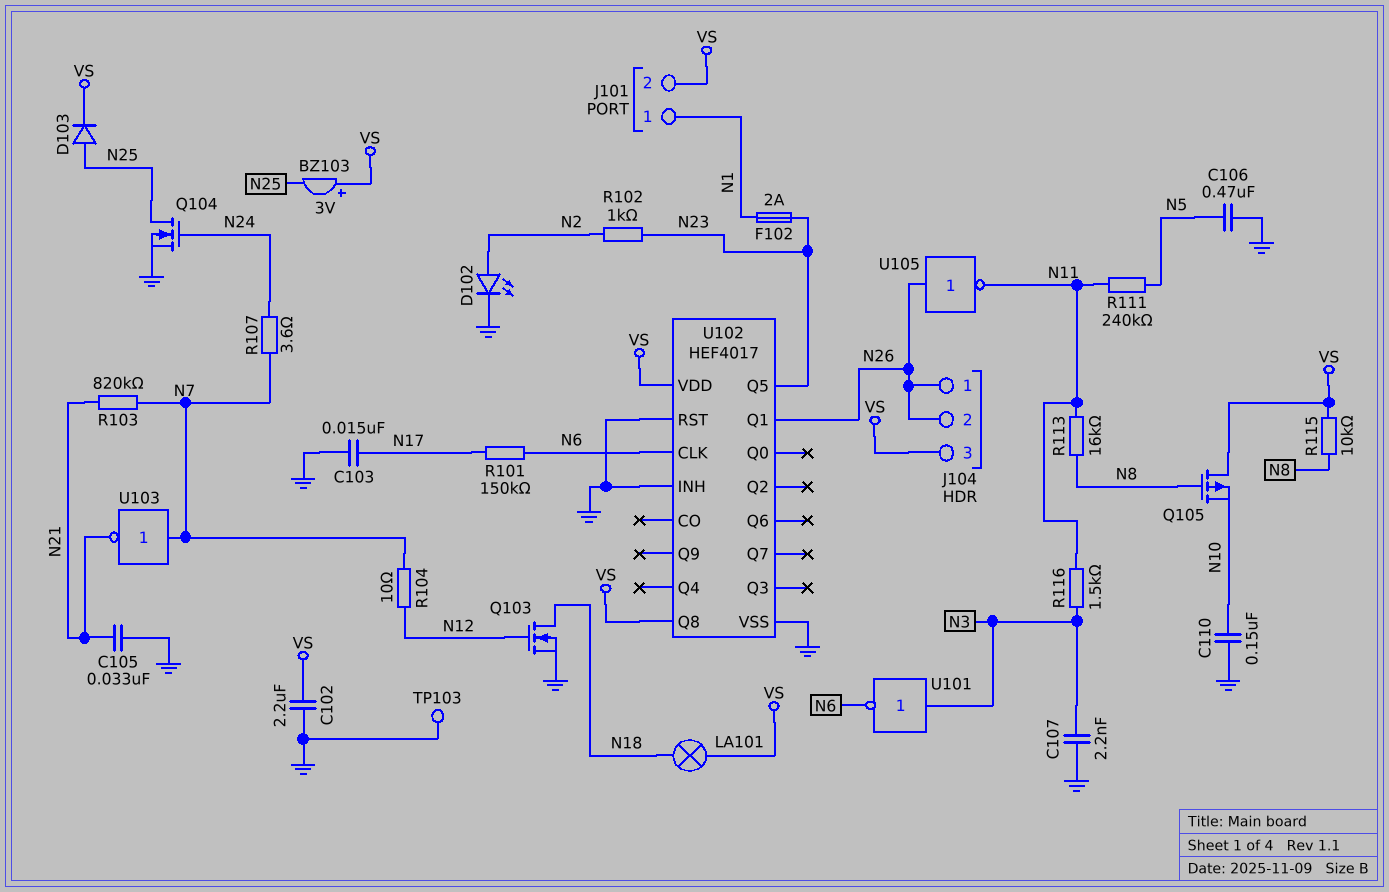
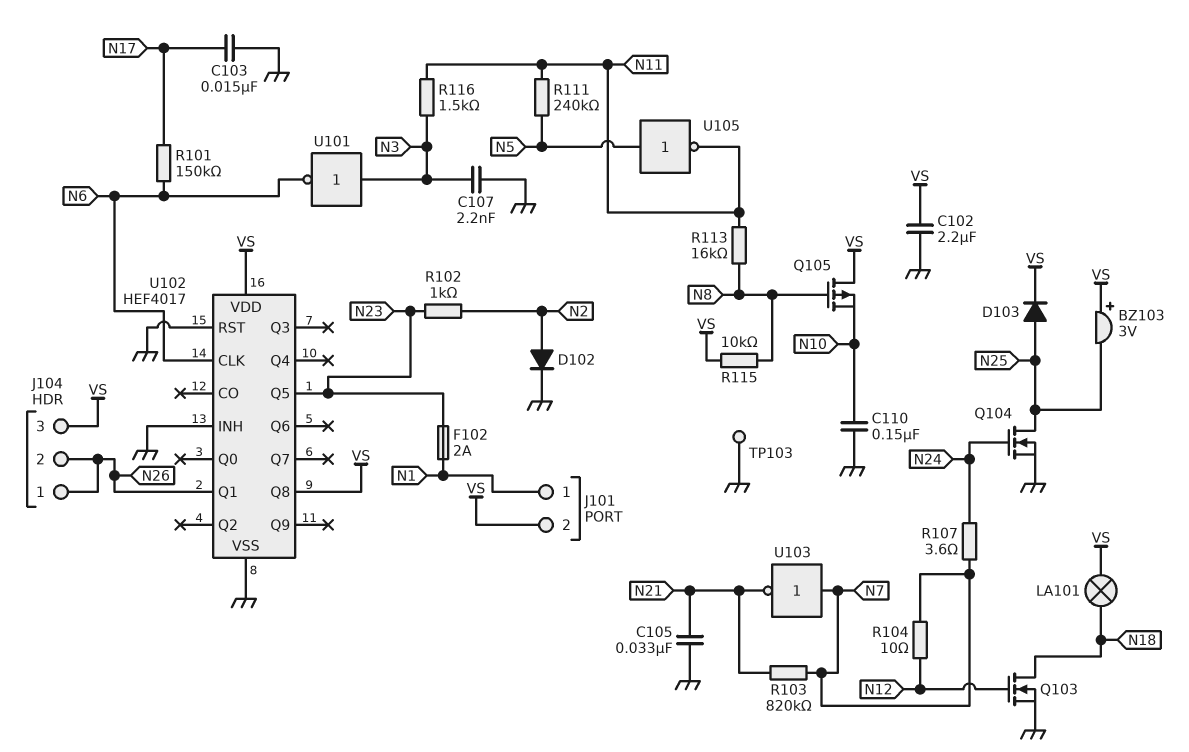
C106: 470nF (GND, N5) -> none
D102: LED (A N2, K GND) -> diode (A N2, K GND)
U105: NOT (in N26, out N11) -> NOT (in N5, out N11)

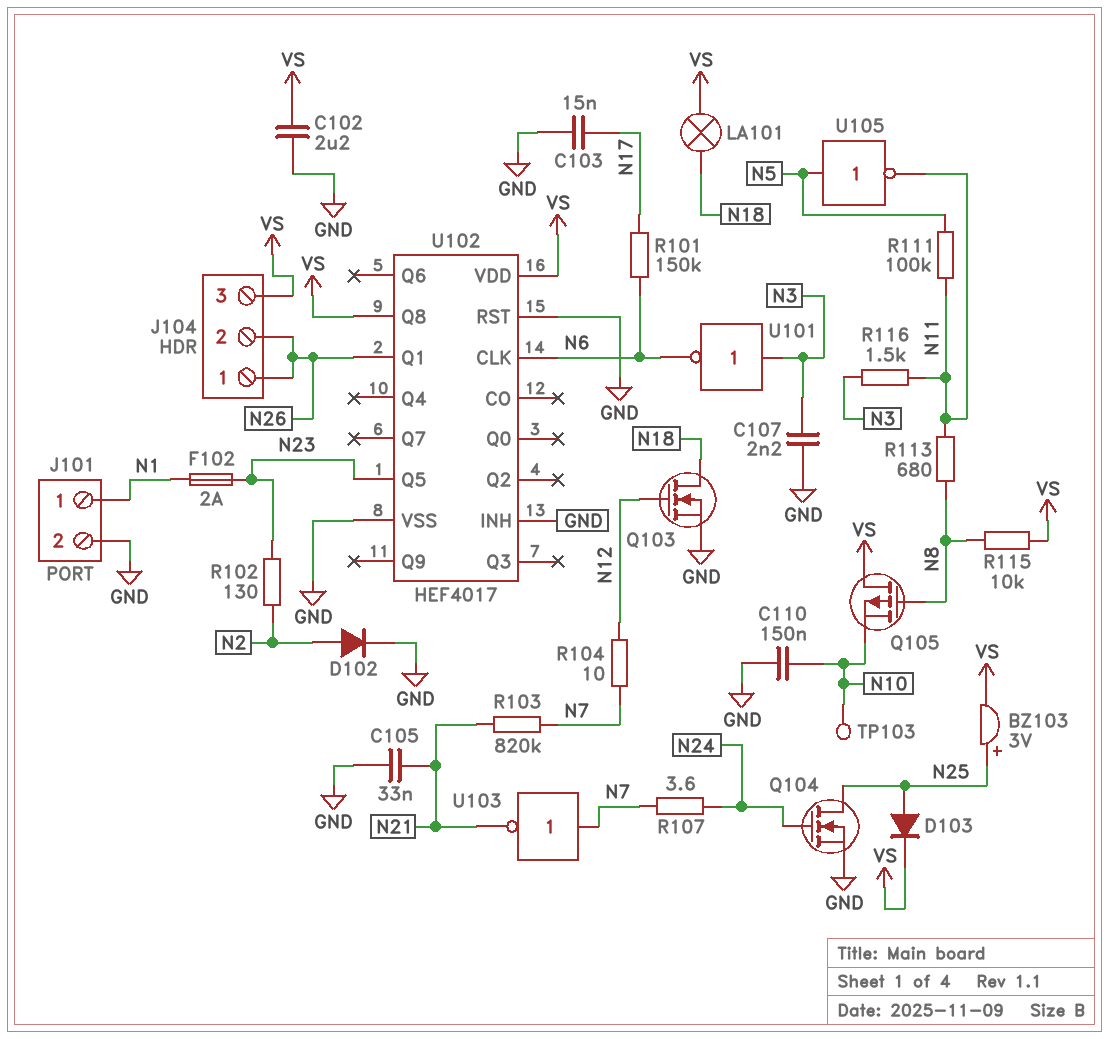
BZ103: buzzer 3V (plus VS, minus N25) -> buzzer 3V (plus N25, minus VS)
J101 pin 2: VS -> GND
R102: 1k (N2, N23) -> 130 (N2, N23)
R111: 240k (N5, N11) -> 100k (N5, N11)
R113: 16k (N8, N11) -> 680 (N8, N11)
TP103: test point (GND) -> test point (N10)

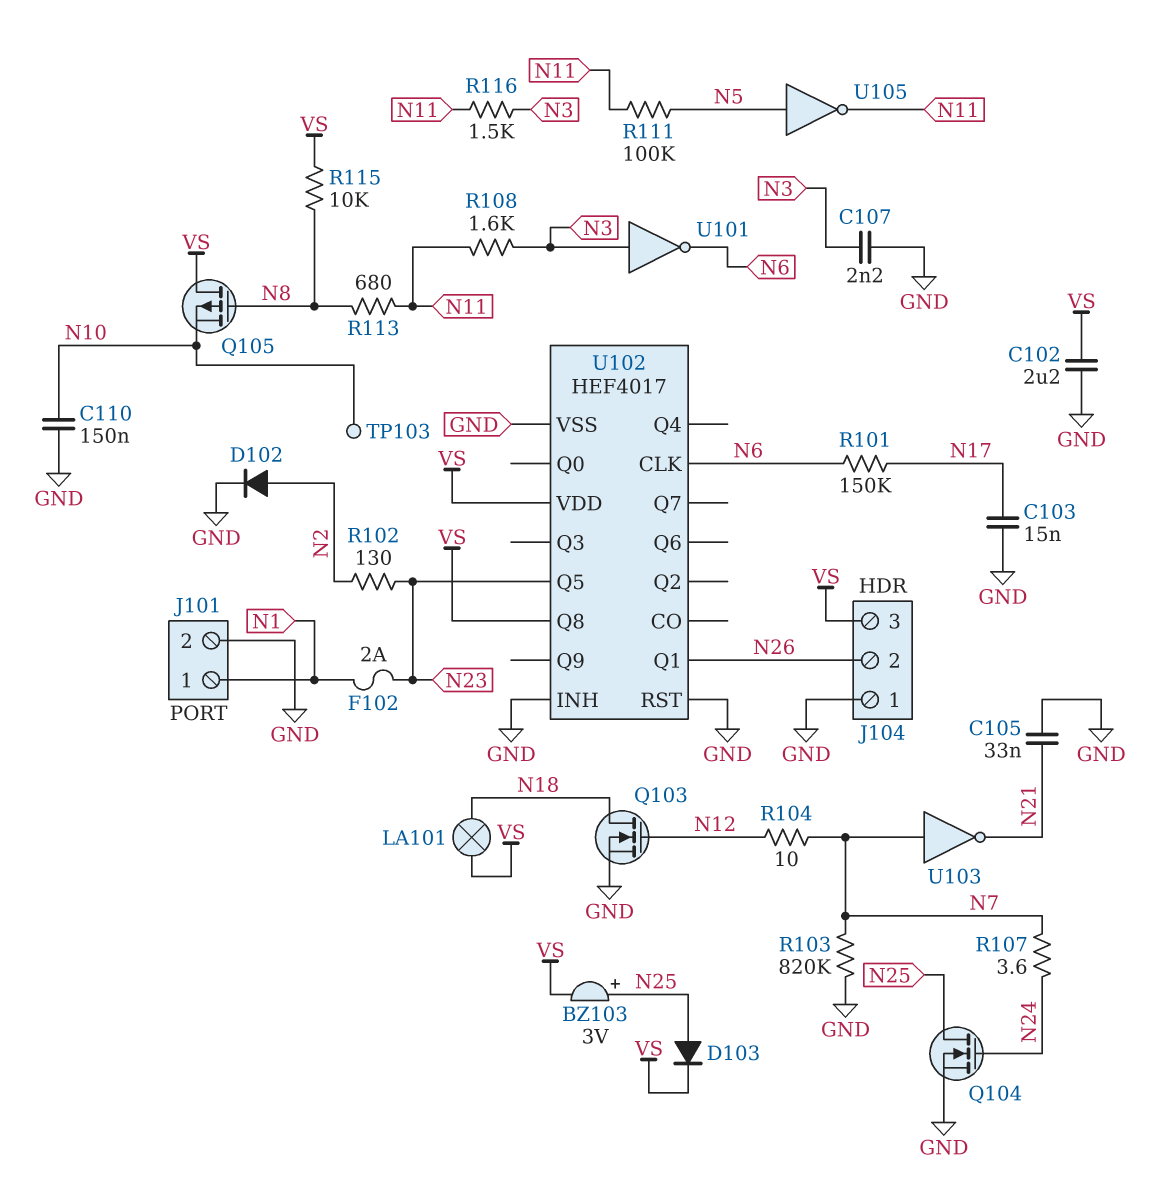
J104 pin 1: N26 -> GND
R103: 820k (N7, N21) -> 820k (GND, N7)
R108: none -> 1.6k (N3, N11)

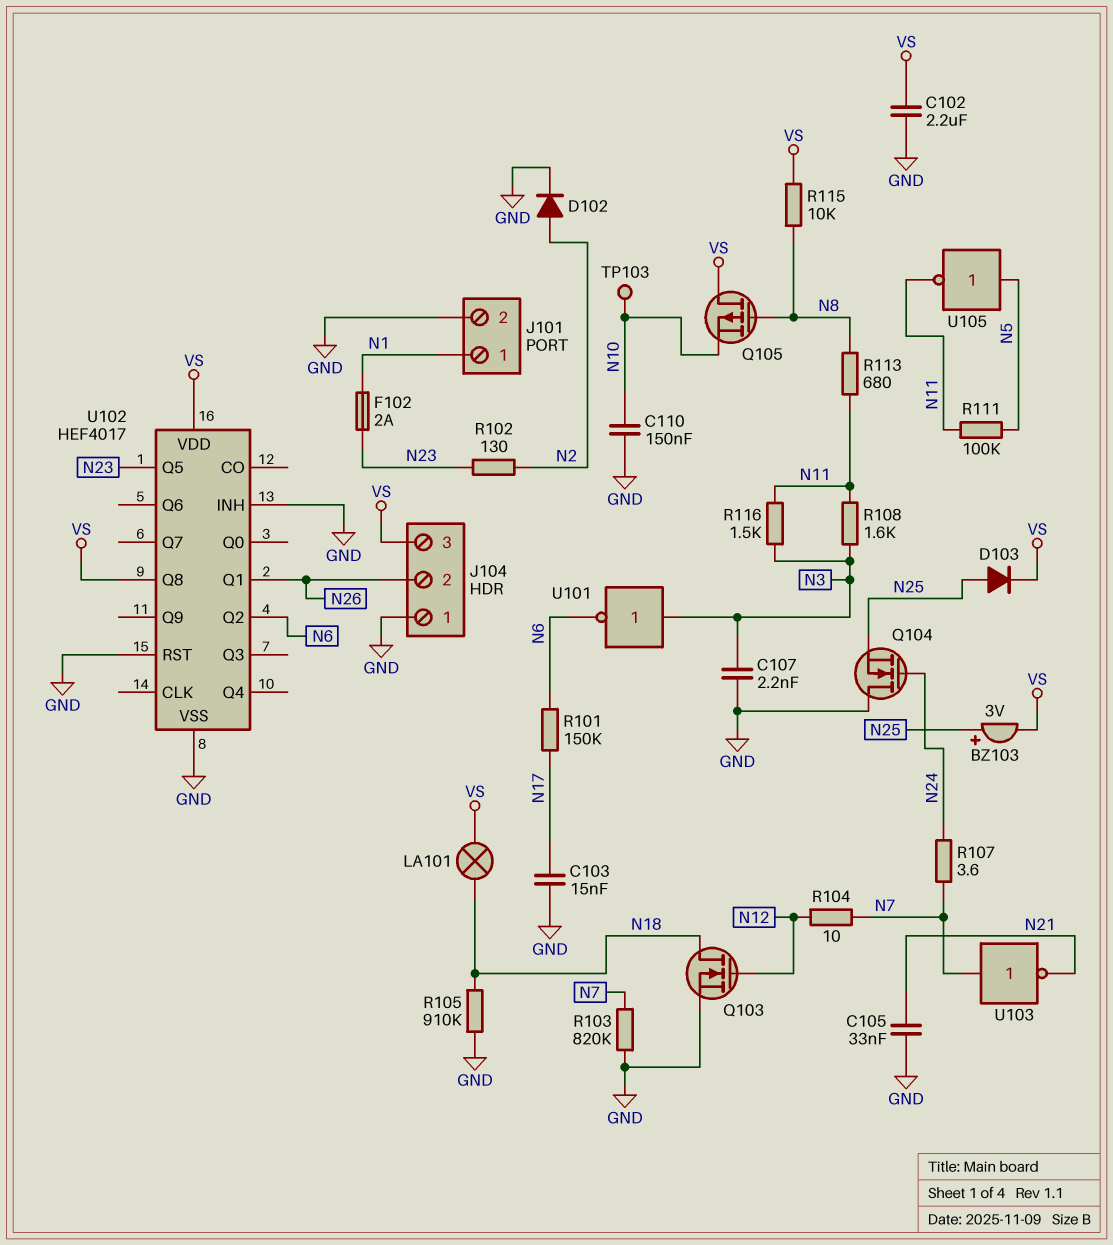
Q104: NMOS (G N24, D N25, S GND) -> NMOS (G N24, D GND, S N25)
R105: none -> 910k (GND, N18)
U102 pin CLK: N6 -> none
U102 pin Q2: none -> N6

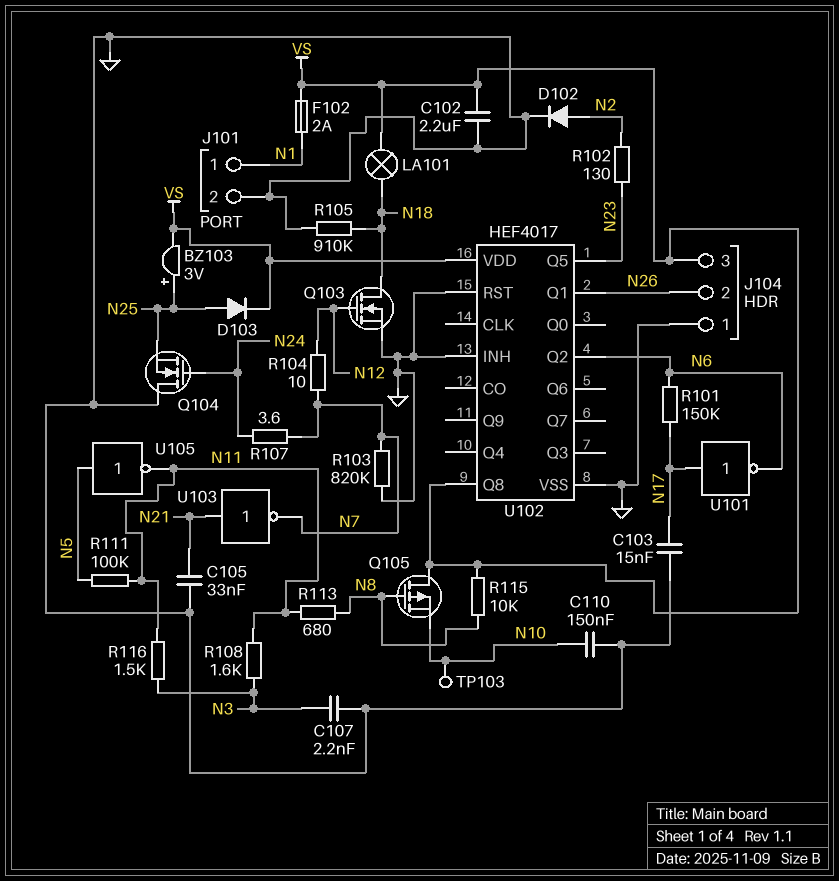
F102: 2A (N1, N23) -> 2A (N1, VS)
U101: NOT (in N3, out N6) -> NOT (in N17, out N6)
U103: NOT (in N7, out N21) -> NOT (in N21, out N7)

